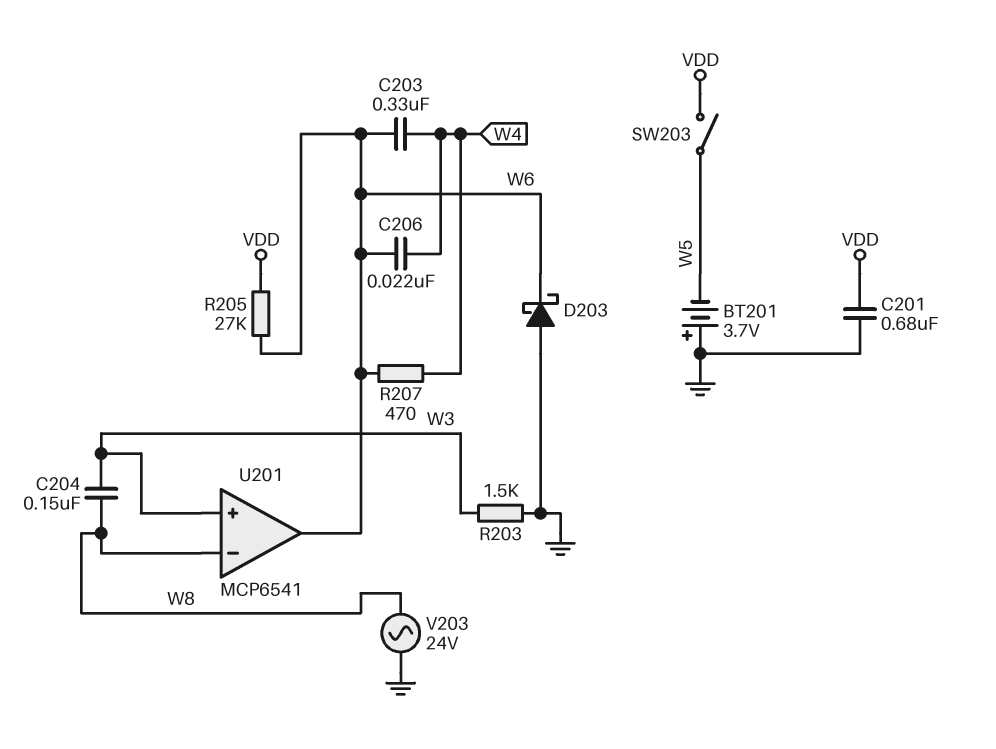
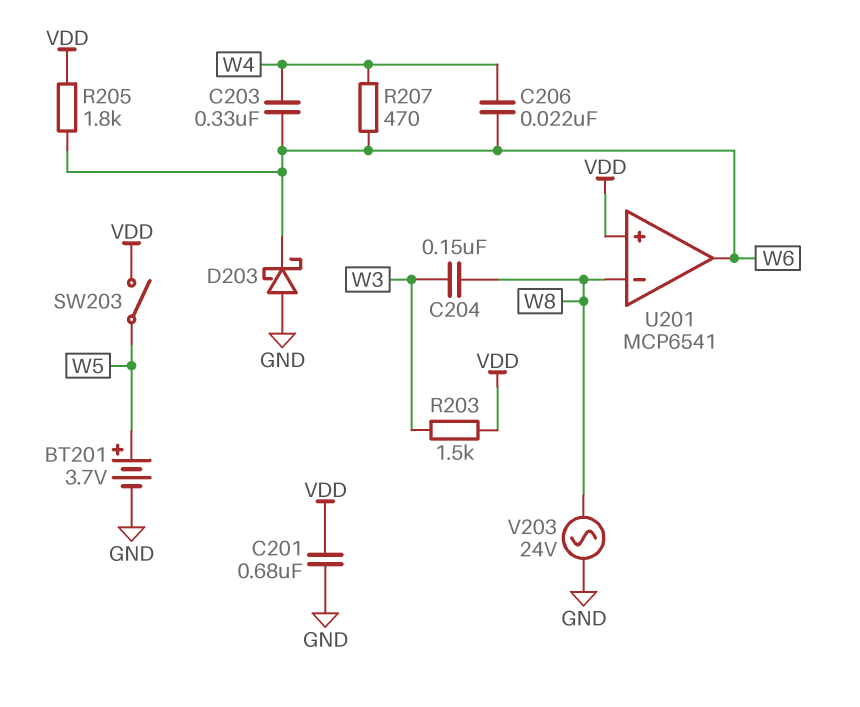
BT201: 3.7V (plus GND, minus W5) -> 3.7V (plus W5, minus GND)
R203: 1.5k (GND, W3) -> 1.5k (VDD, W3)
R205: 27k (VDD, W6) -> 1.8k (VDD, W6)
U201 pin in+: W3 -> VDD

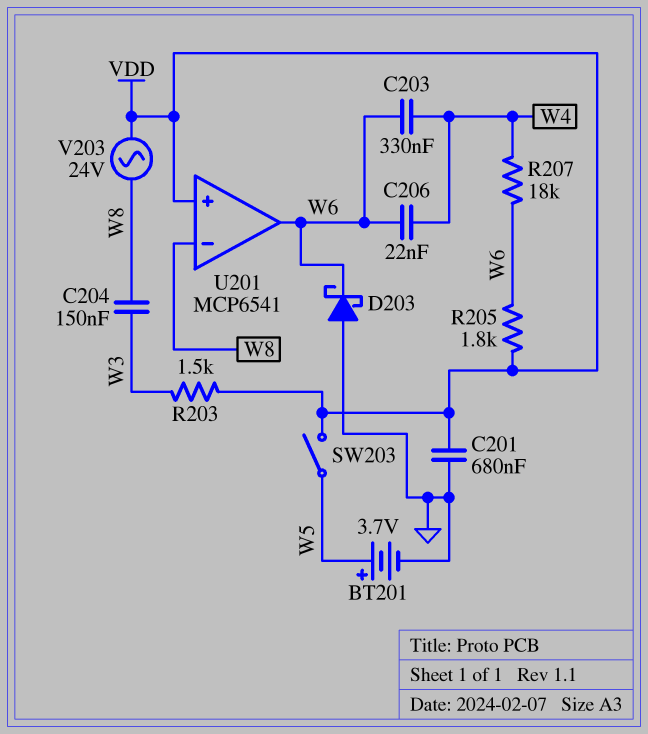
R207: 470 (W4, W6) -> 18k (W4, W6)
V203: AC 24V (GND, W8) -> AC 24V (VDD, W8)

